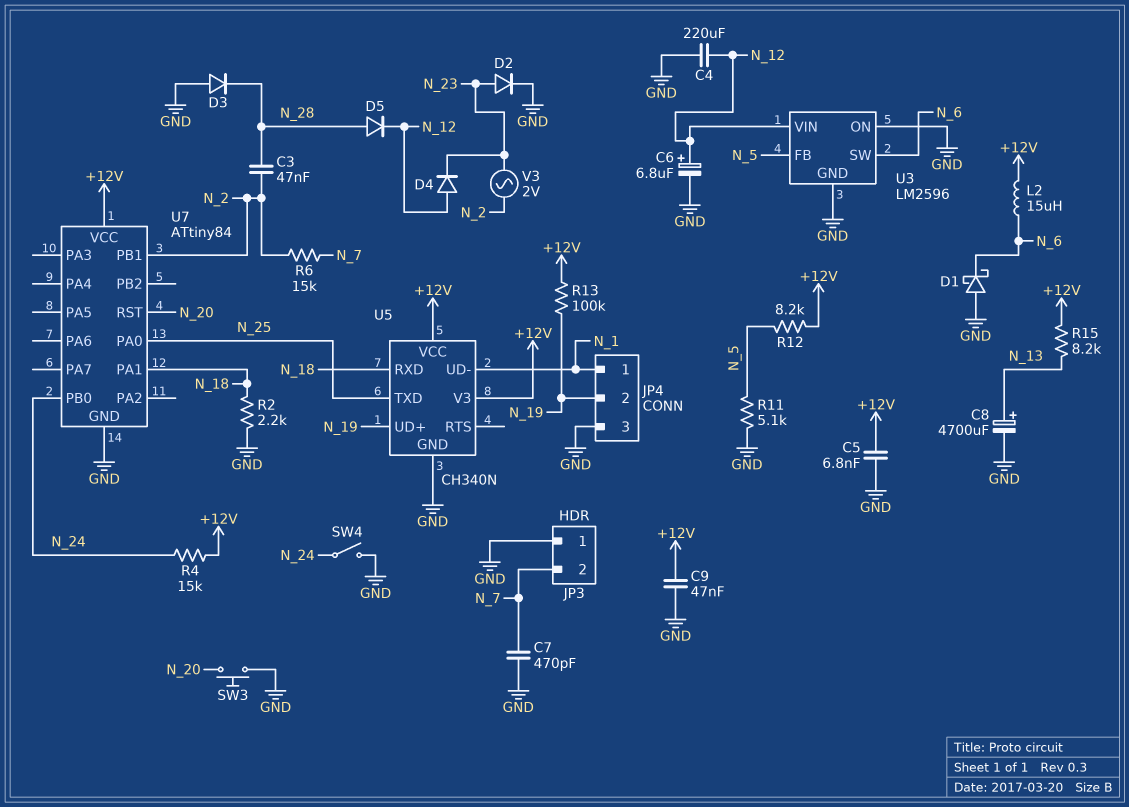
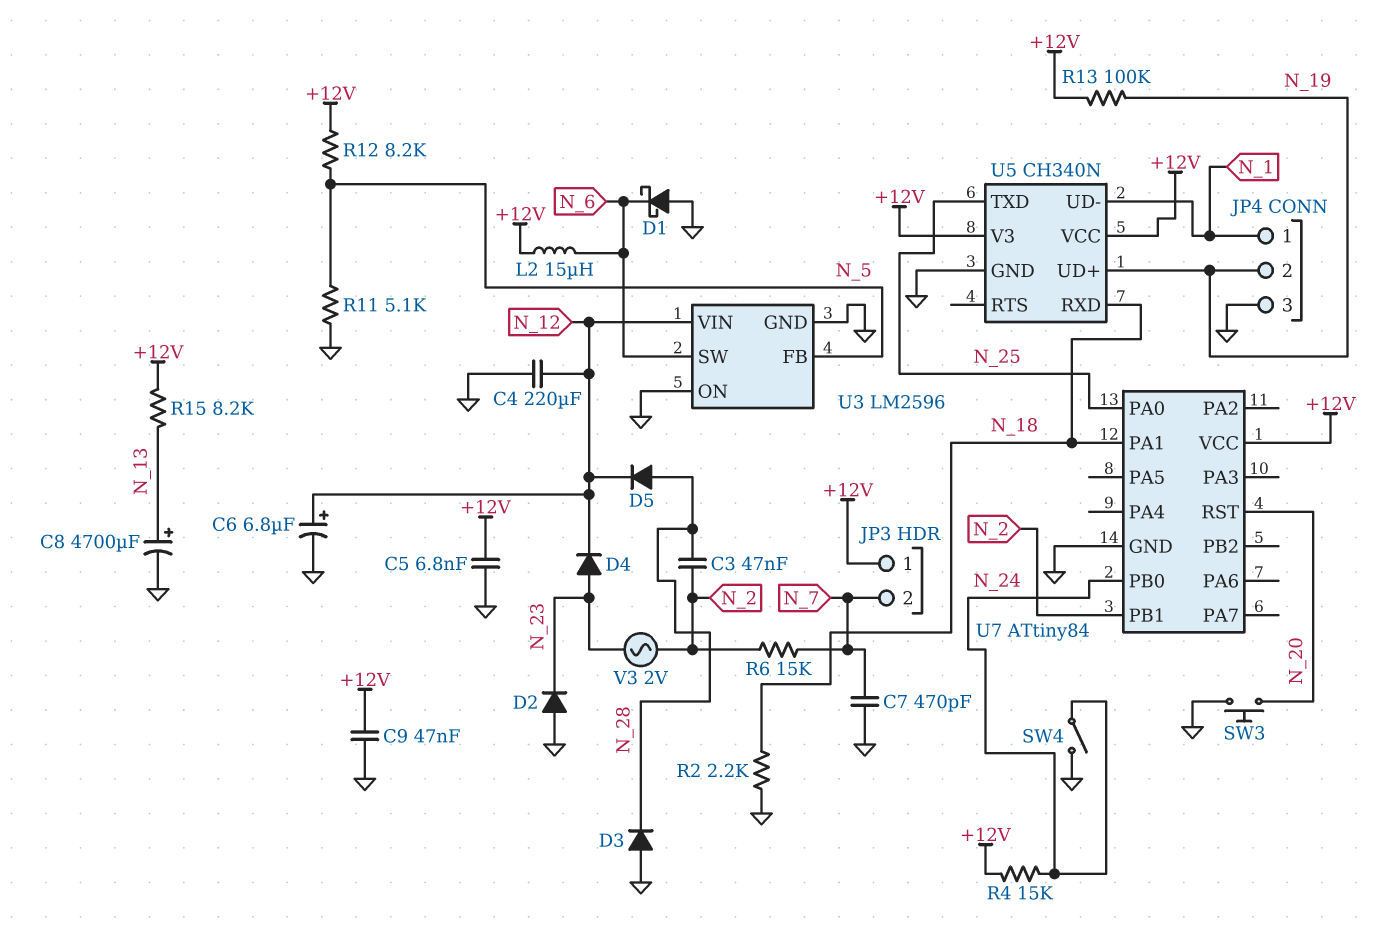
D2: diode (A N_23, K GND) -> diode (A GND, K N_23)
D4: diode (A N_12, K N_23) -> diode (A N_23, K N_12)
JP3 pin 1: GND -> +12V

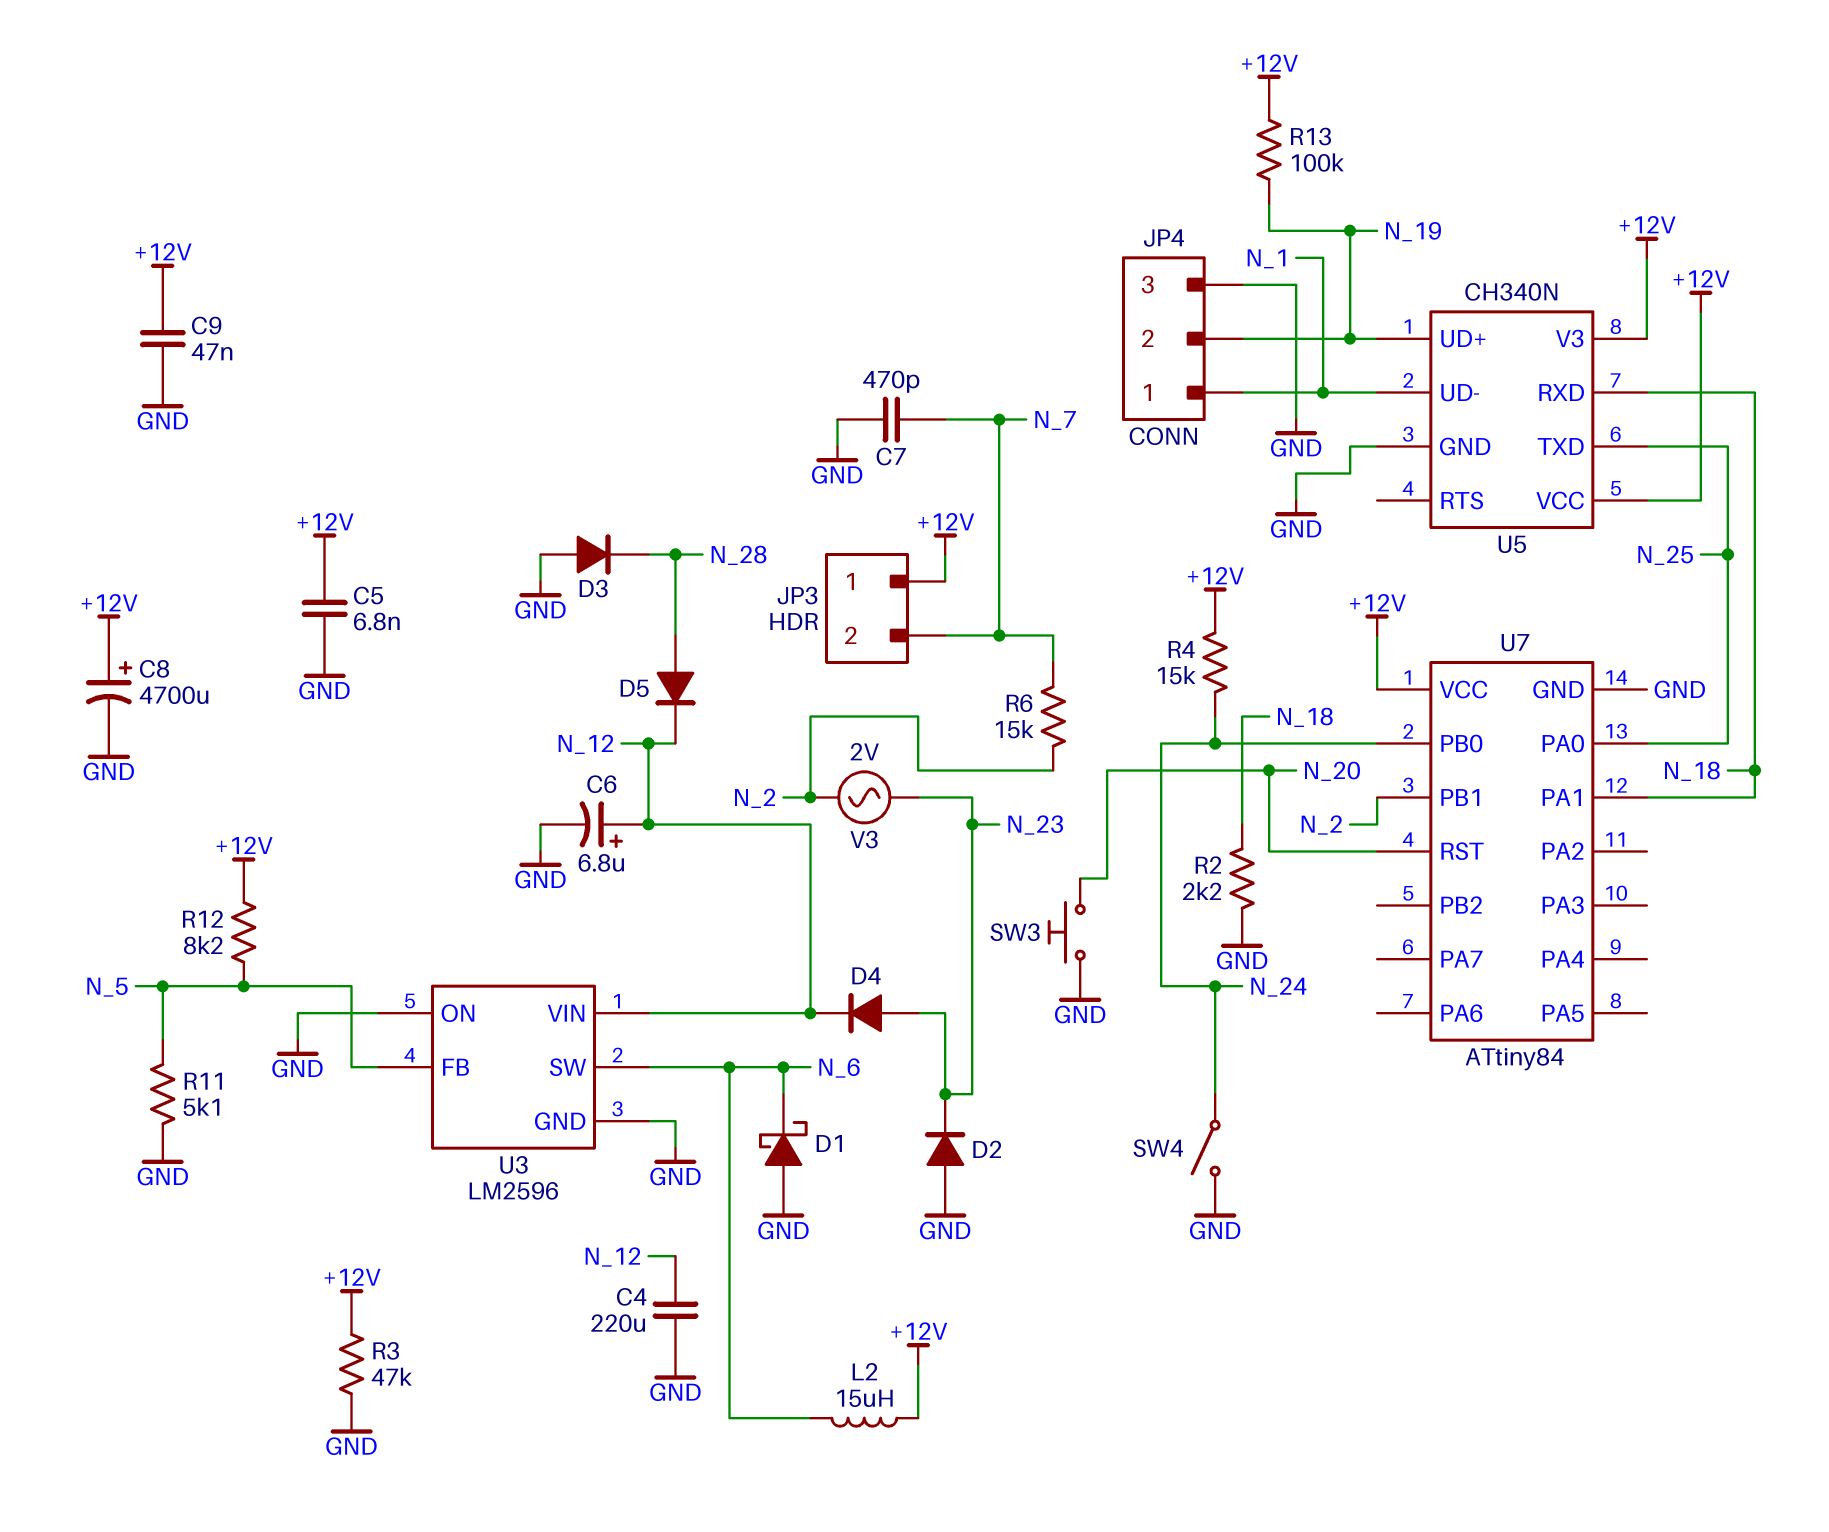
C3: 47nF (N_2, N_28) -> none
C8: 4700uF (plus N_13, minus GND) -> 4700uF (plus +12V, minus GND)
R3: none -> 47k (+12V, GND)
R15: 8.2k (+12V, N_13) -> none

